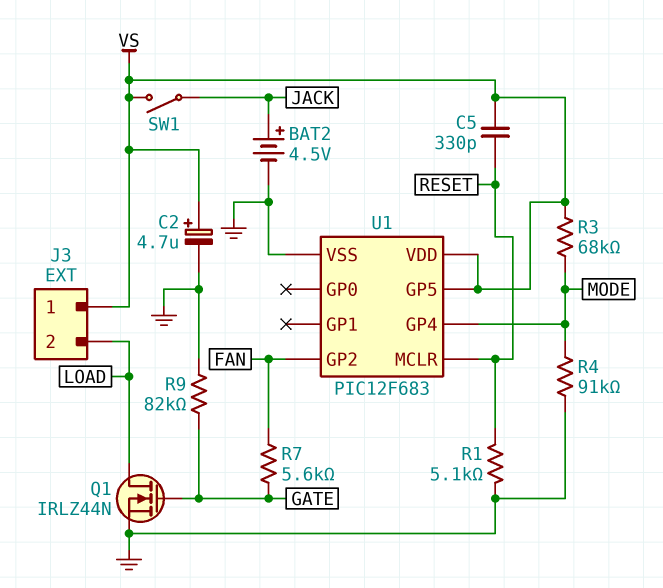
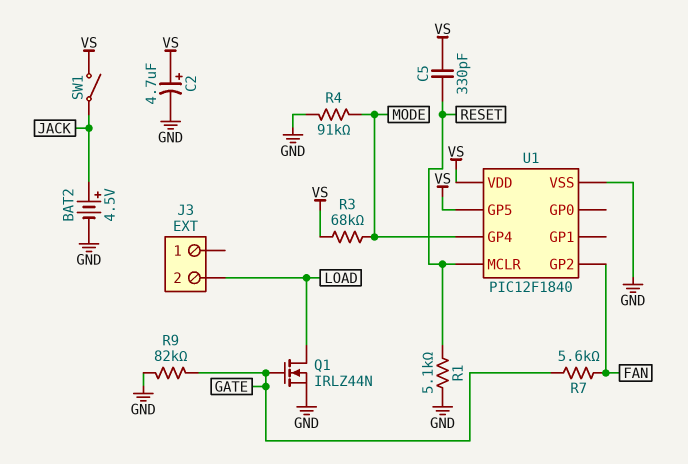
J3 pin 1: VS -> none
U1: PIC12F683 -> PIC12F1840

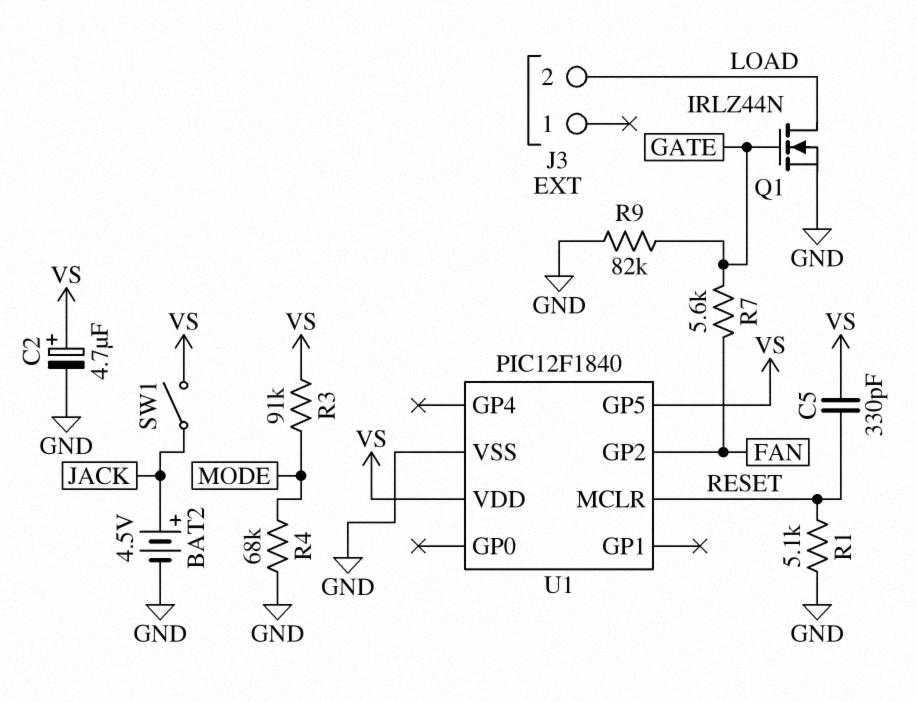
R3: 68k (MODE, VS) -> 91k (MODE, VS)
R4: 91k (GND, MODE) -> 68k (GND, MODE)
U1 pin GP4: MODE -> none

